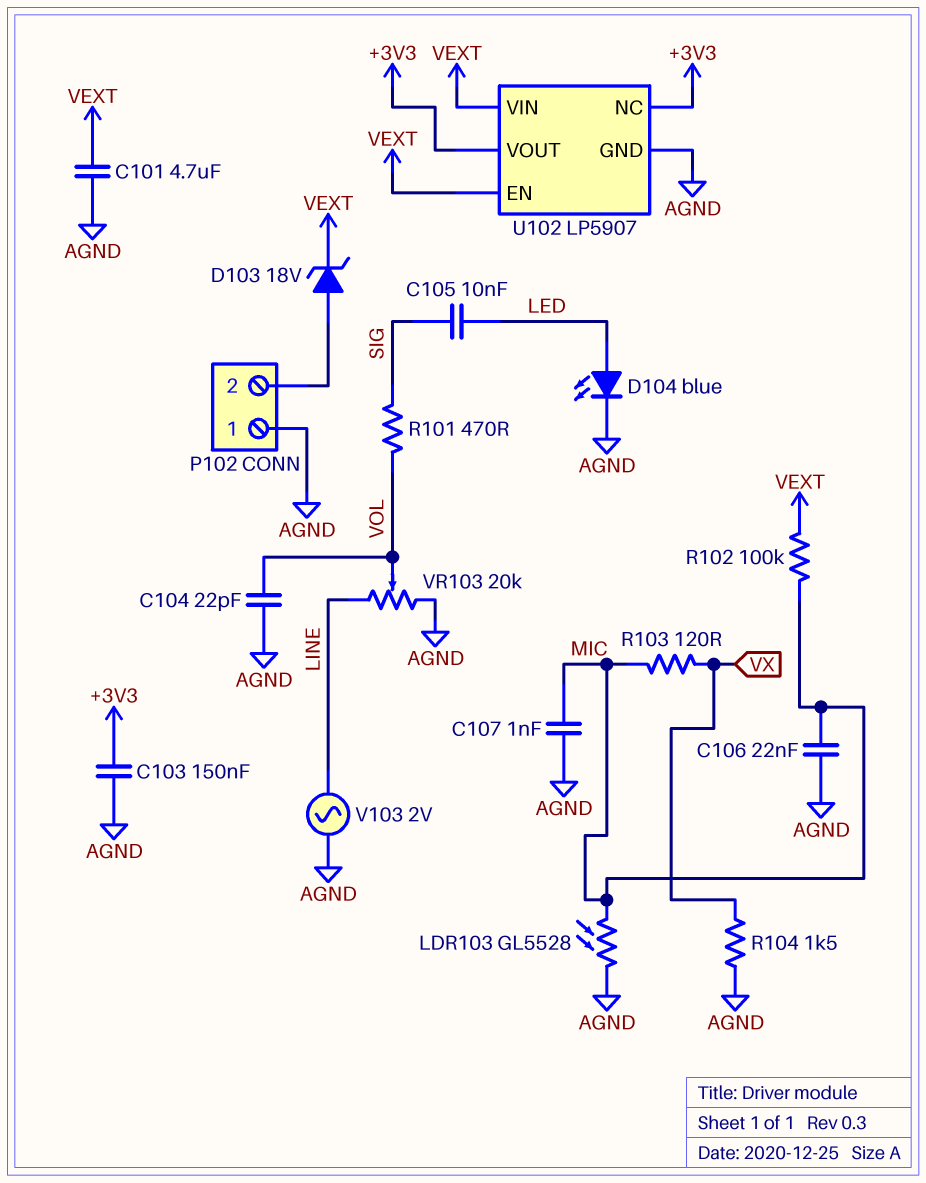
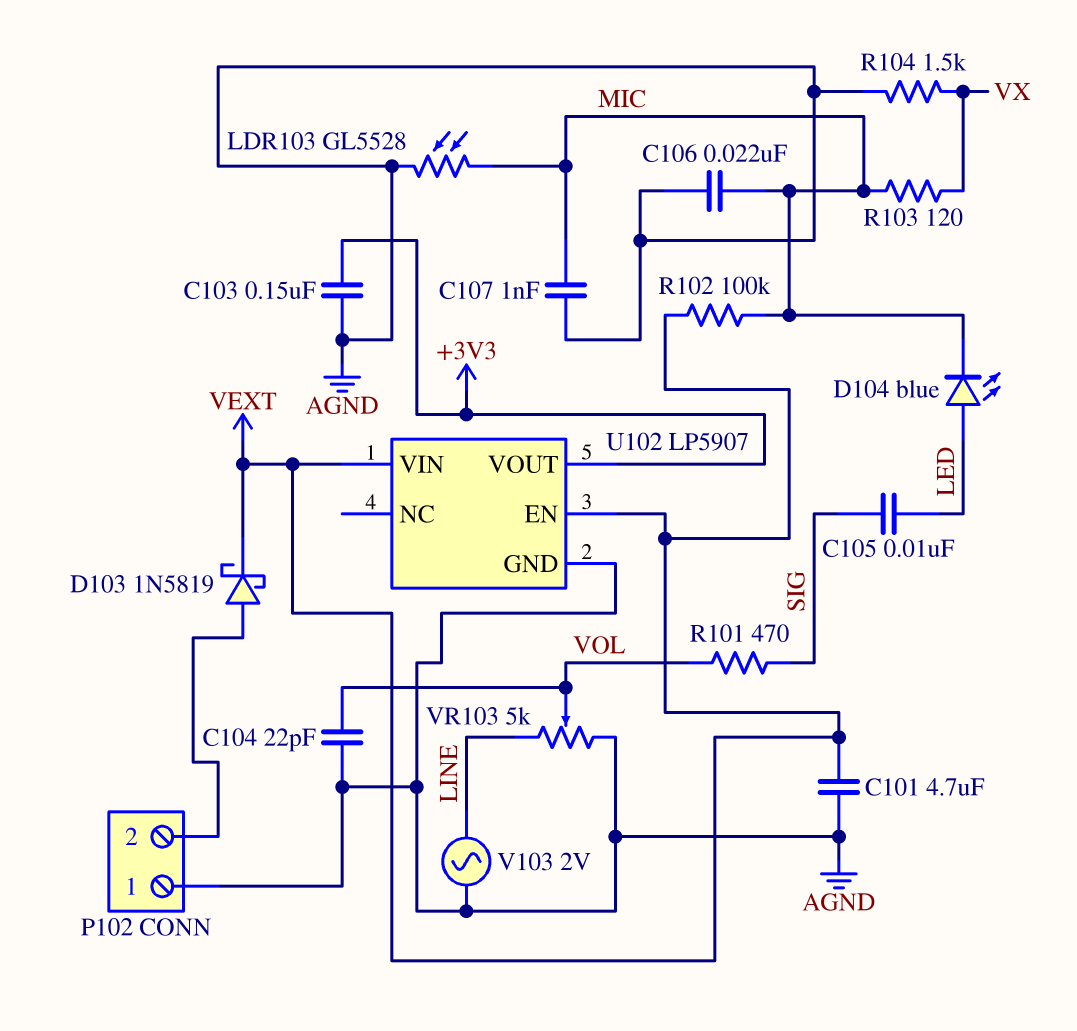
D103: zener 18V (A P102/2, K VEXT) -> schottky 1N5819 (A P102/2, K VEXT)
D104: LED blue (A LED, K AGND) -> LED blue (A LED, K MIC)
U102 pin NC: +3V3 -> none
VR103: 20k (AGND, LINE, wiper VOL) -> 5k (AGND, LINE, wiper VOL)

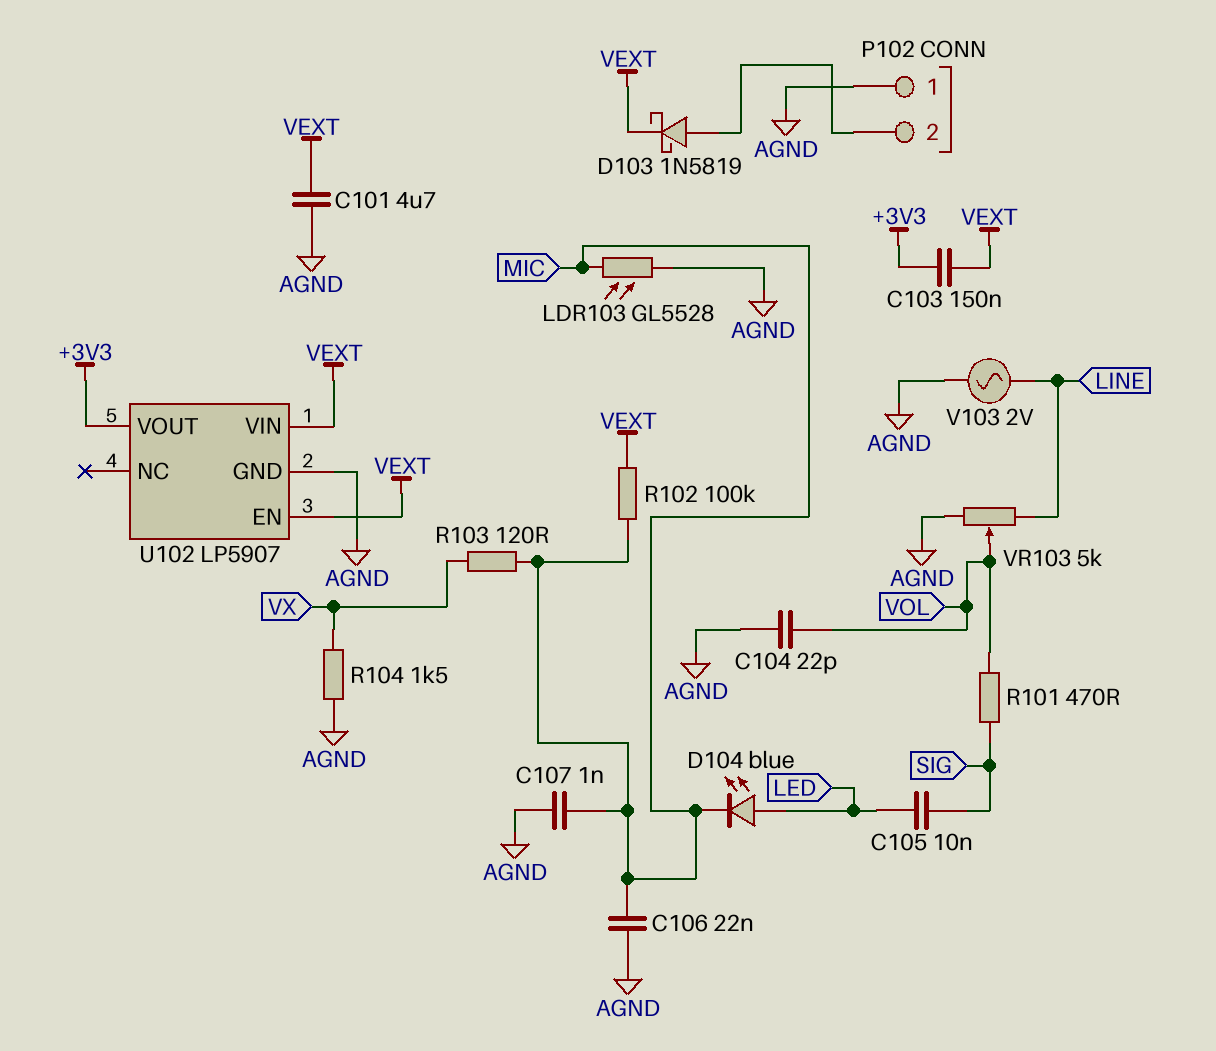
C103: 150nF (+3V3, AGND) -> 150nF (+3V3, VEXT)

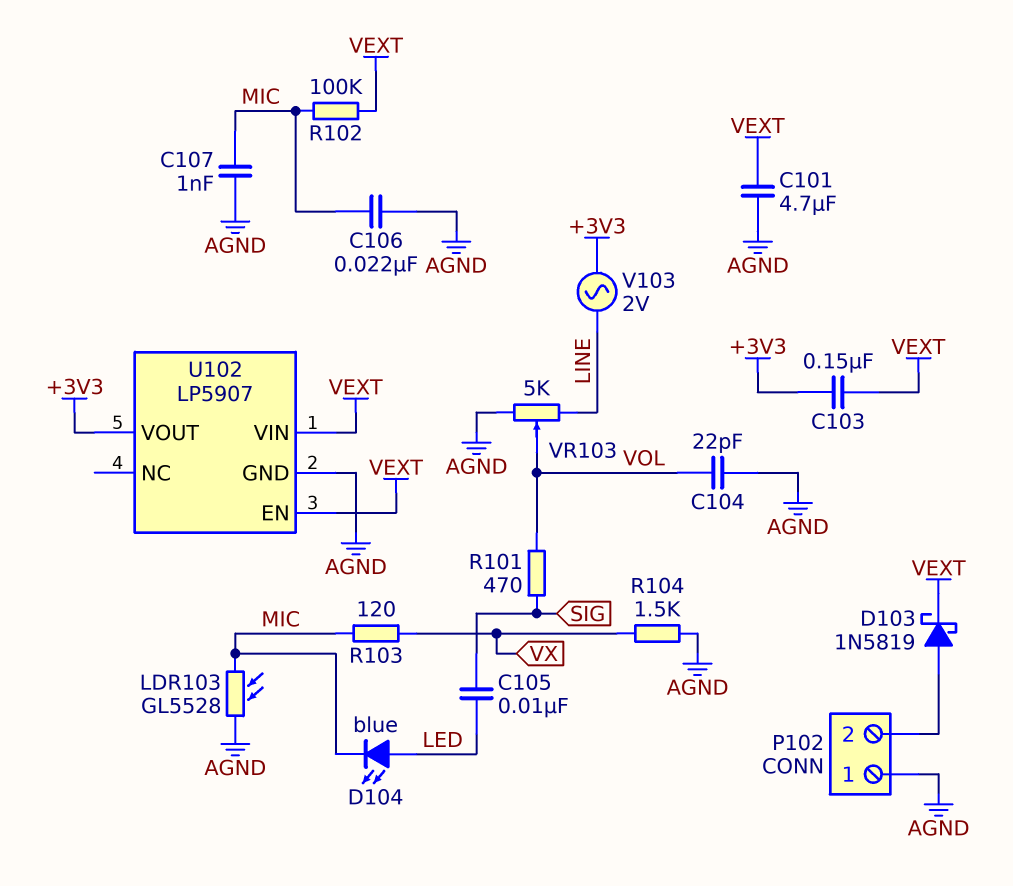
V103: AC 2V (AGND, LINE) -> AC 2V (+3V3, LINE)

